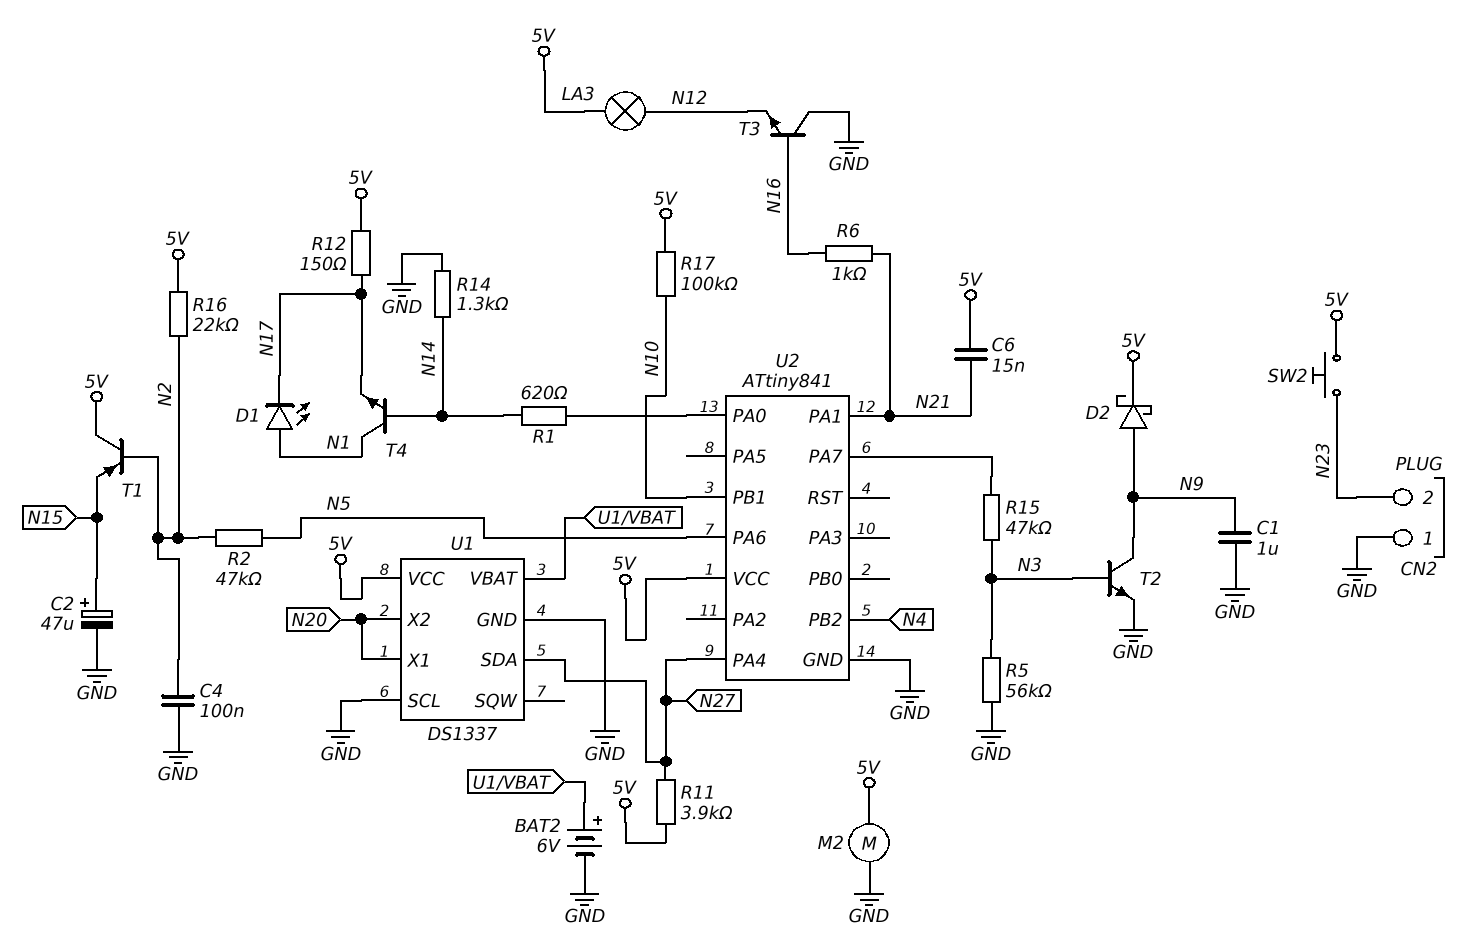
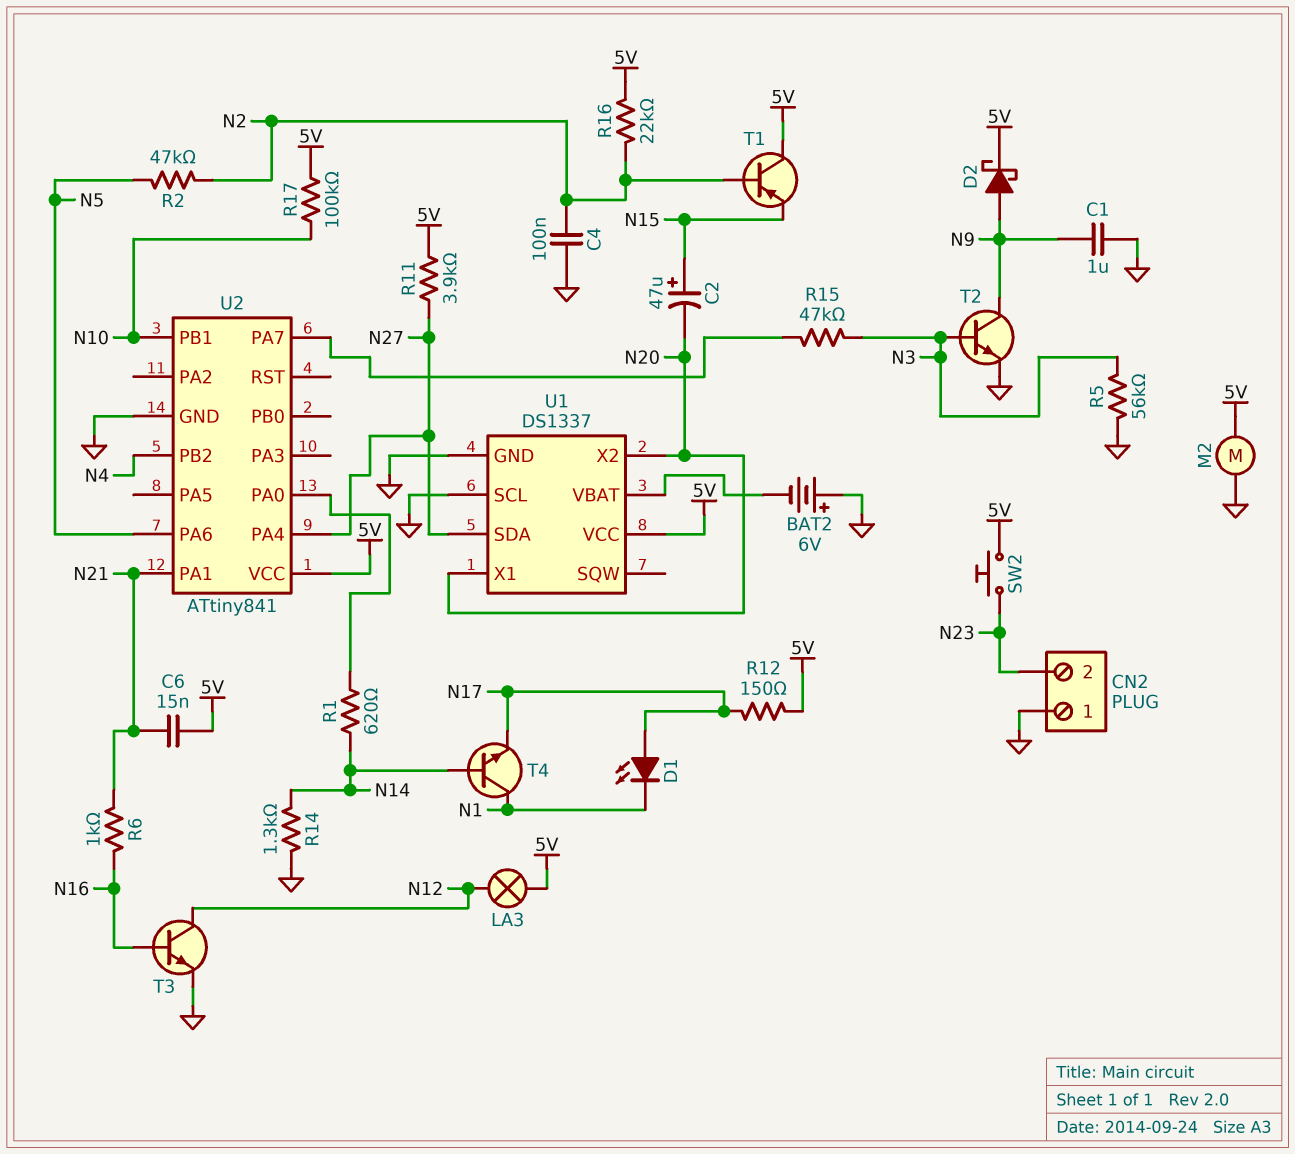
BAT2: 6V (plus U1/VBAT, minus GND) -> 6V (plus GND, minus U1/VBAT)
C2: 47uF (plus N15, minus GND) -> 47uF (plus N15, minus N20)
D1: LED (A N1, K N17) -> LED (A N17, K N1)
T3: NPN (B N16, C GND, E N12) -> NPN (B N16, C N12, E GND)

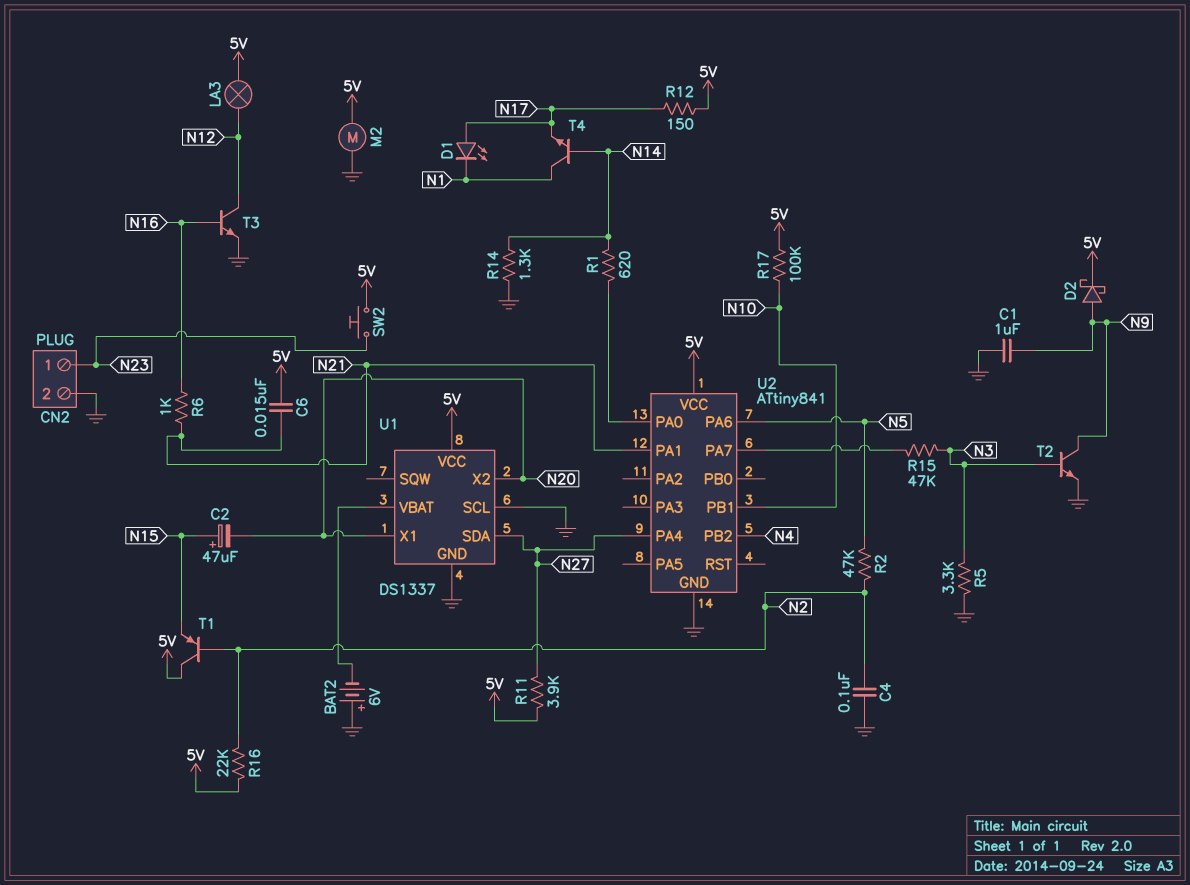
CN2 pin 1: GND -> N23
CN2 pin 2: N23 -> GND
R5: 56k (GND, N3) -> 3.3k (GND, N3)

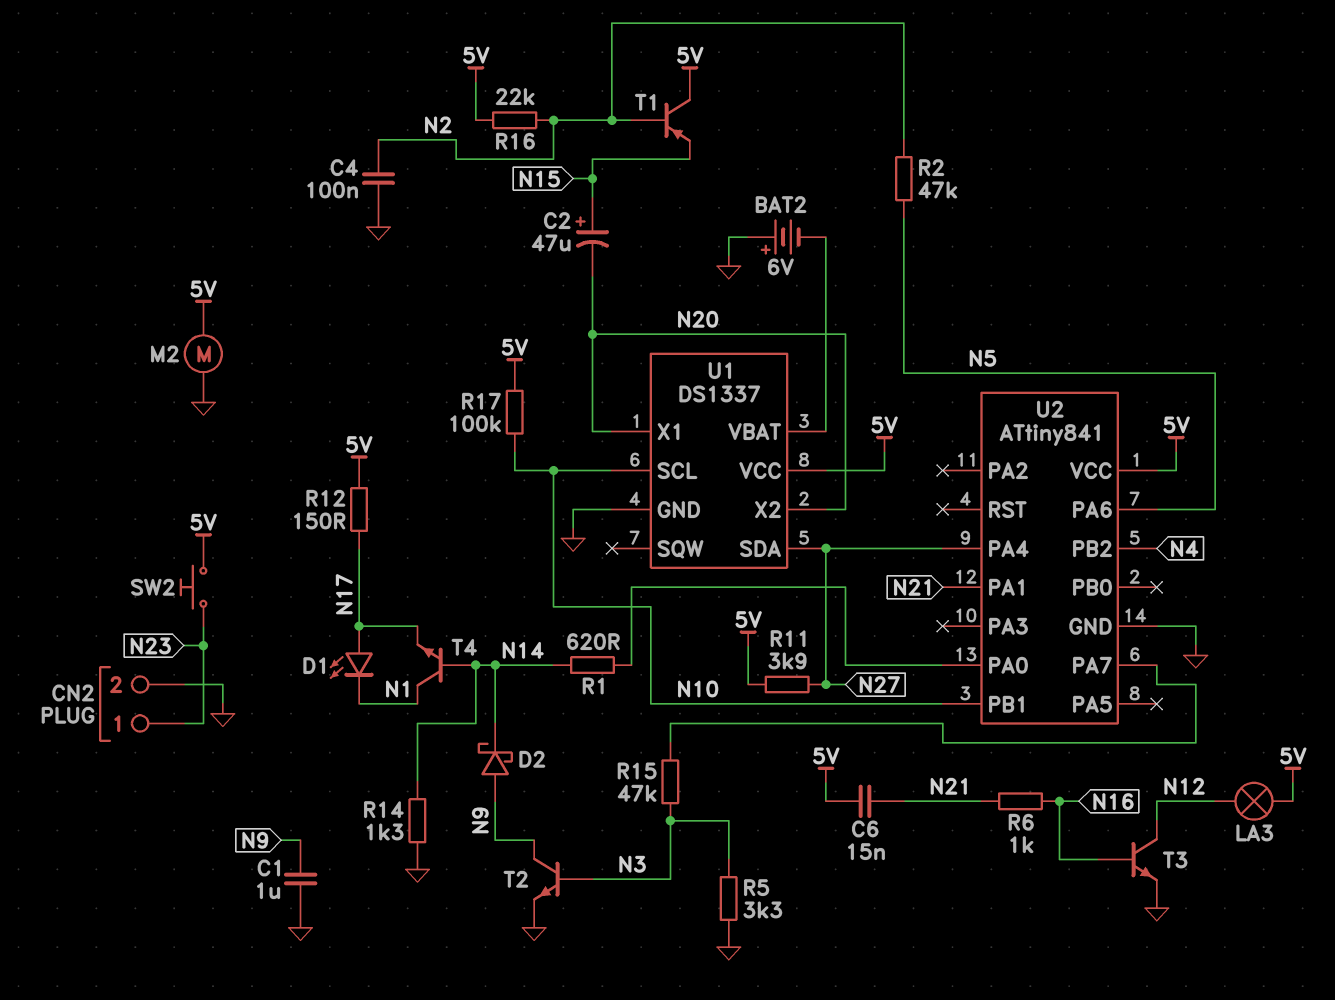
D2: schottky (A N9, K 5V) -> schottky (A N9, K N14)
U1 pin SCL: GND -> N10

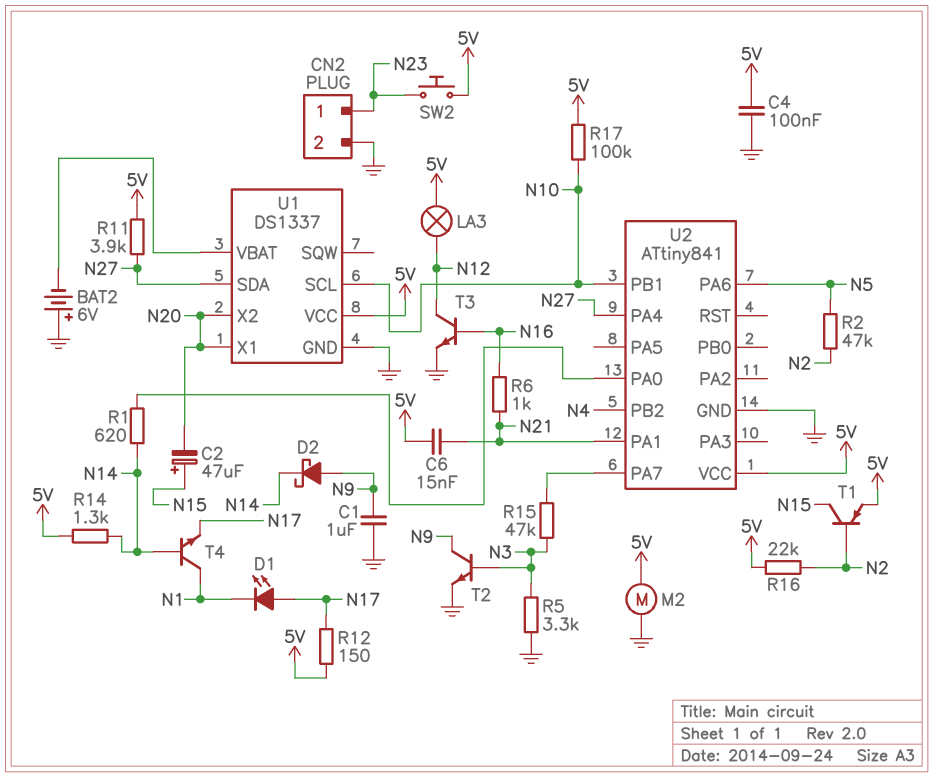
C4: 100nF (GND, N2) -> 100nF (5V, GND)
R14: 1.3k (GND, N14) -> 1.3k (5V, N14)
T1: PNP (B N2, C 5V, E N15) -> PNP (B N2, C N15, E 5V)

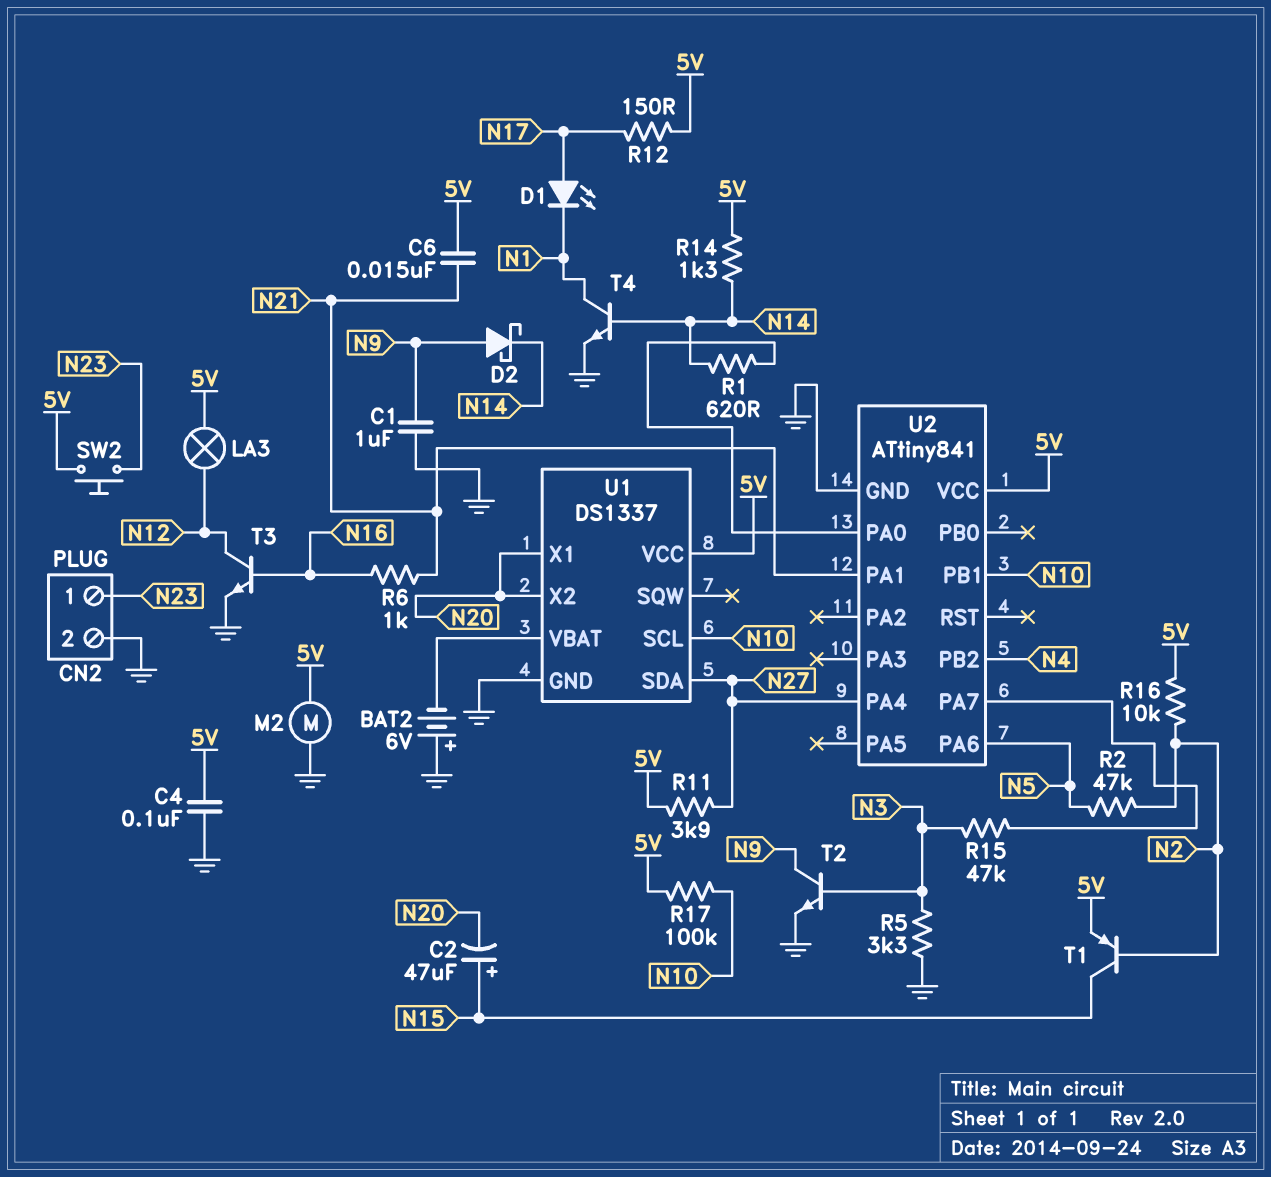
R16: 22k (5V, N2) -> 10k (5V, N2)
T4: NPN (B N14, C N1, E N17) -> NPN (B N14, C N1, E GND)

